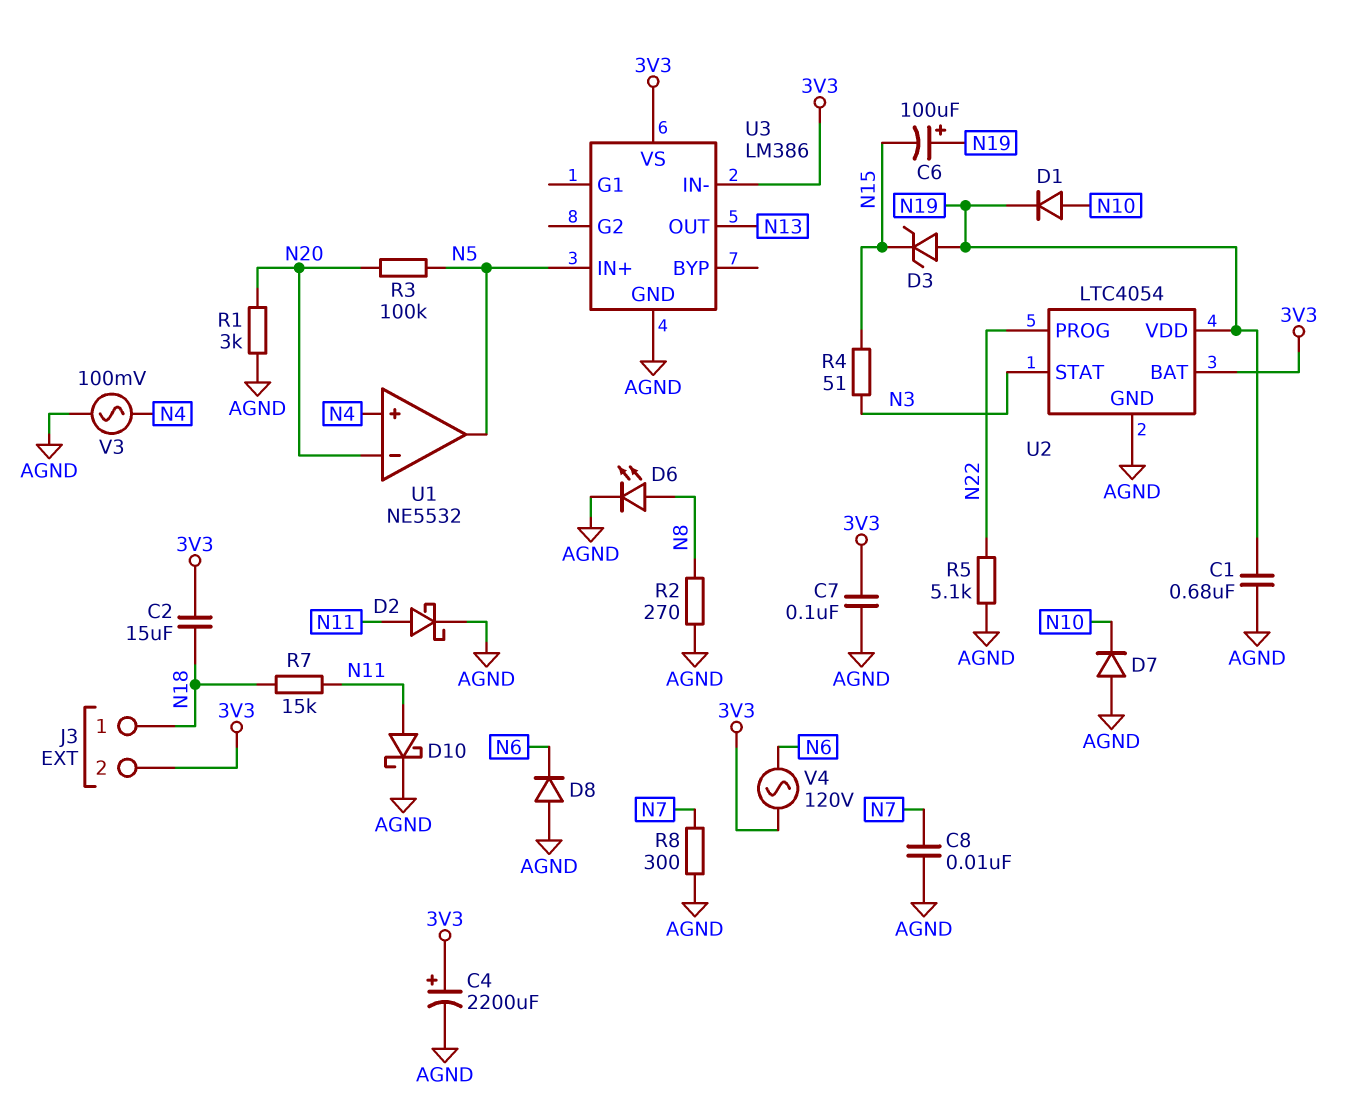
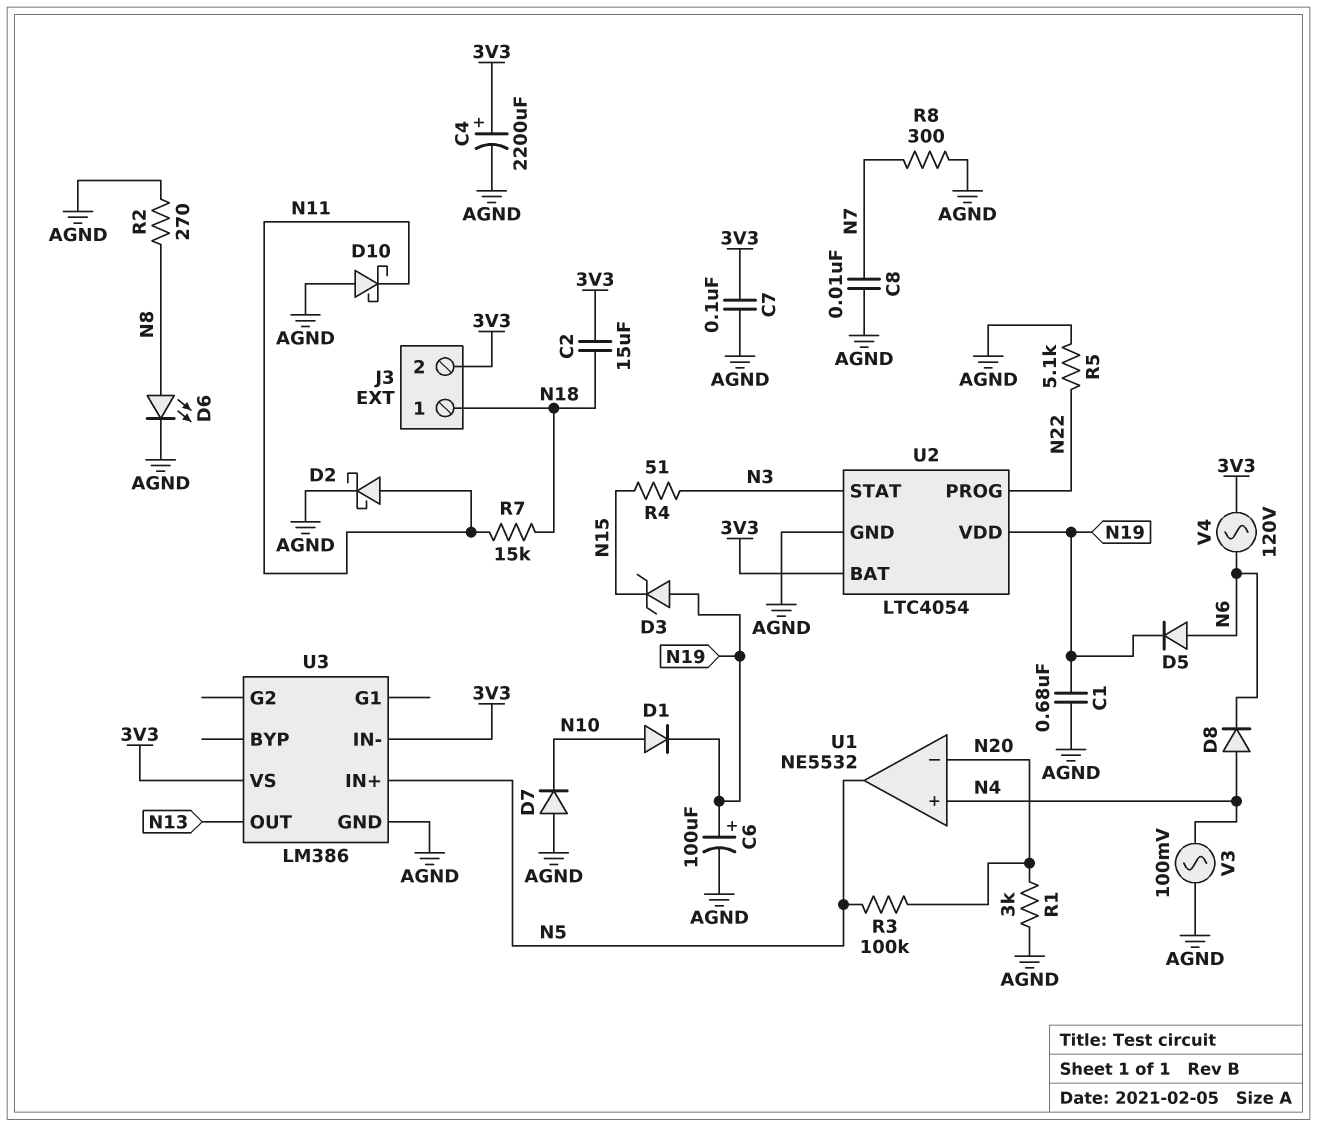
C6: 100uF (plus N19, minus N15) -> 100uF (plus N19, minus AGND)
D5: none -> diode (A N6, K N19)
D8: diode (A AGND, K N6) -> diode (A N4, K N6)
D10: schottky (A N11, K AGND) -> schottky (A AGND, K N11)

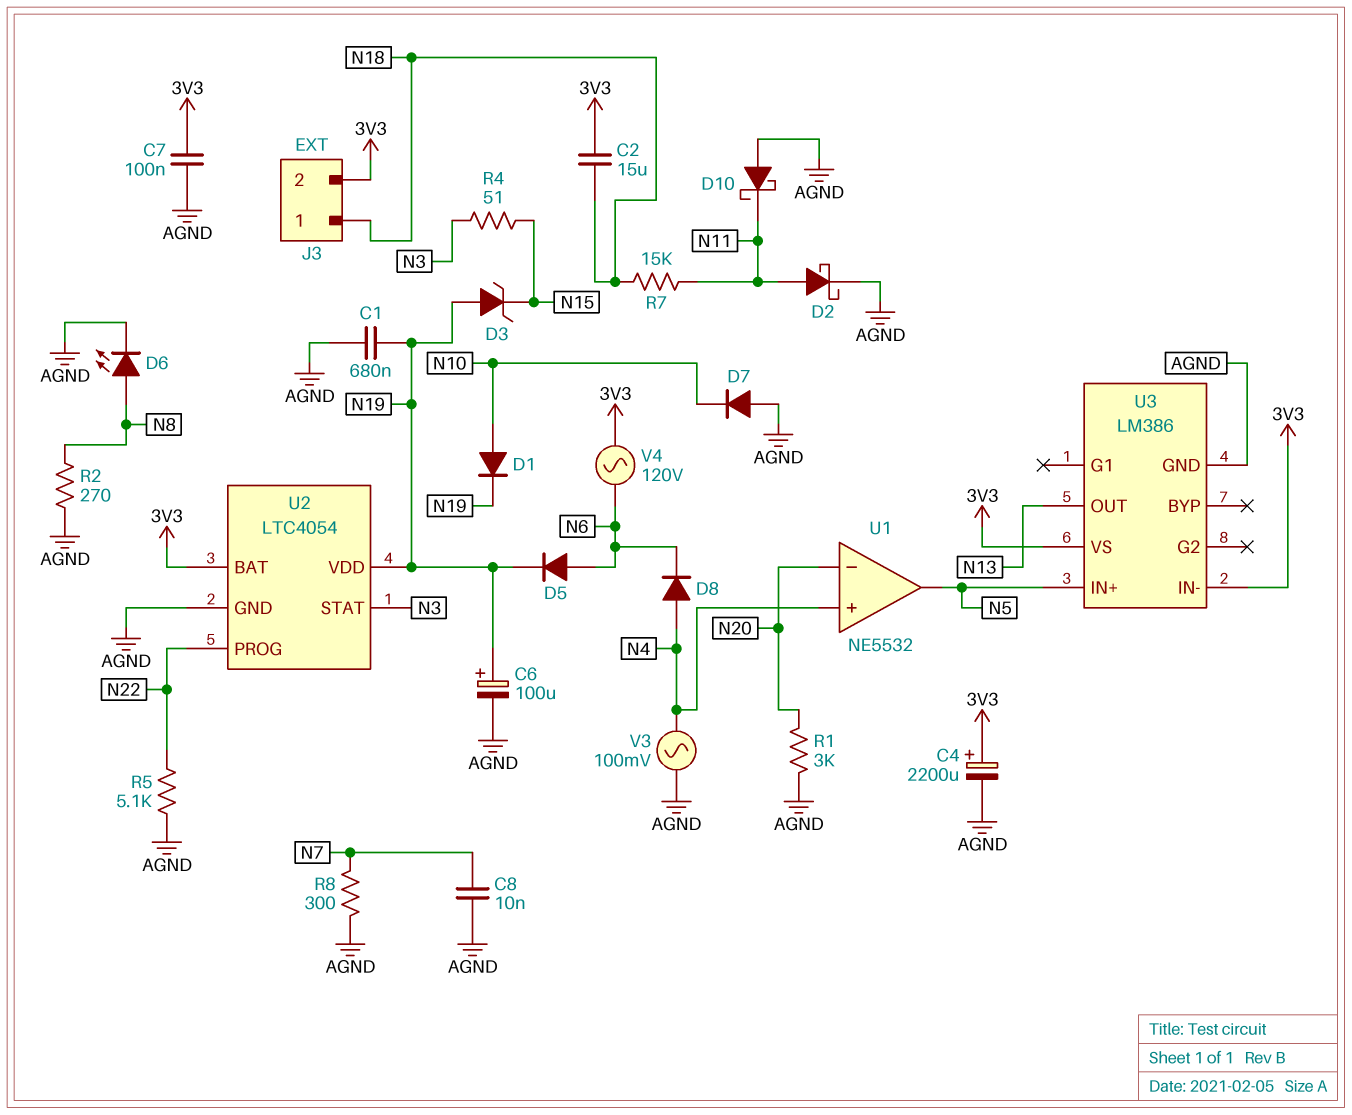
R3: 100k (N5, N20) -> none

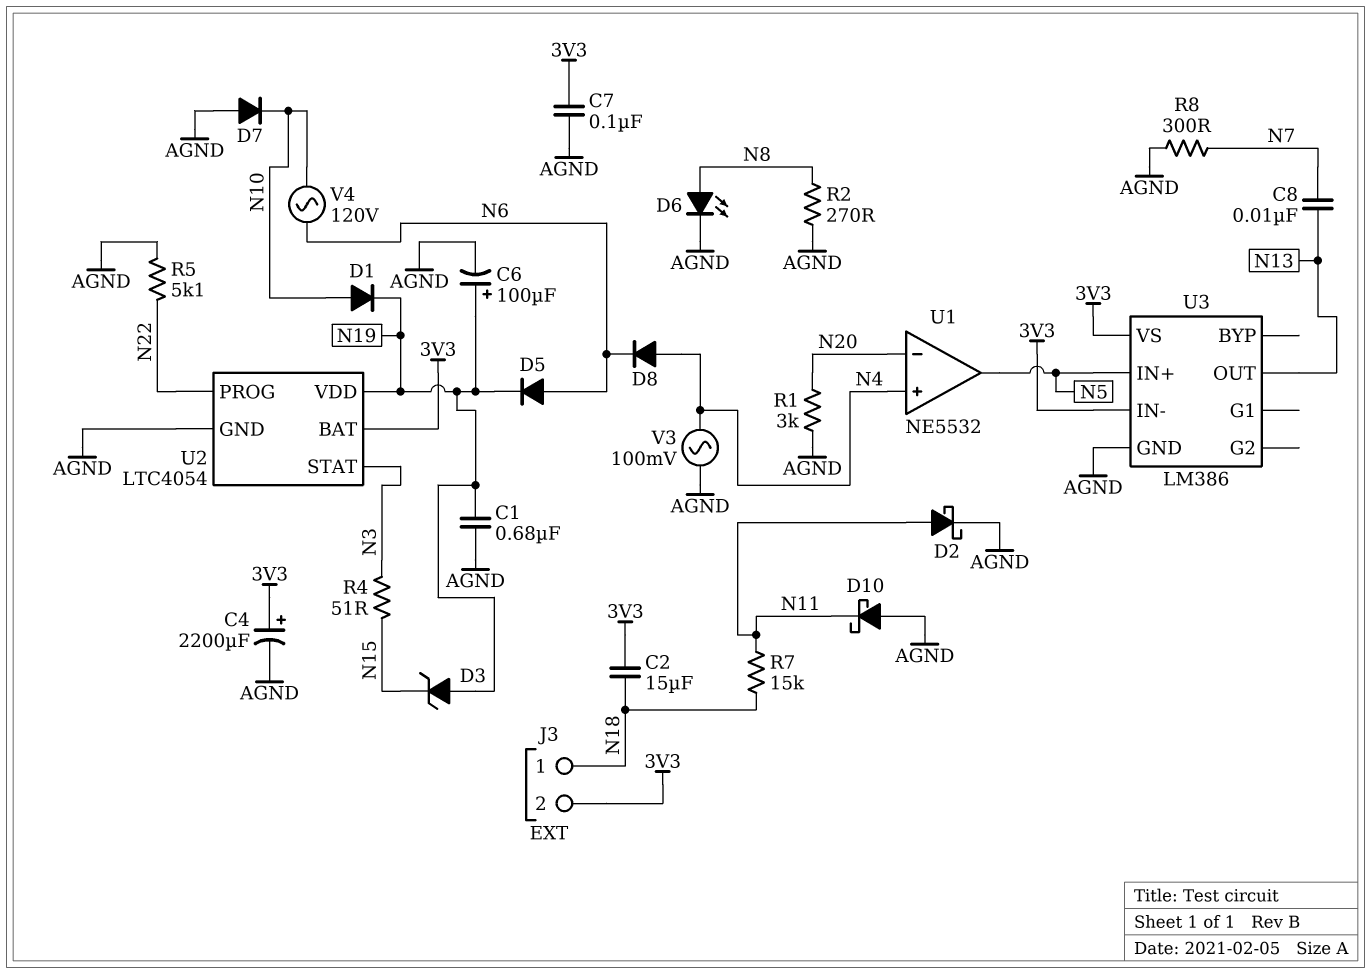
C8: 10nF (AGND, N7) -> 10nF (N7, N13)
V4: AC 120V (3V3, N6) -> AC 120V (N6, N10)

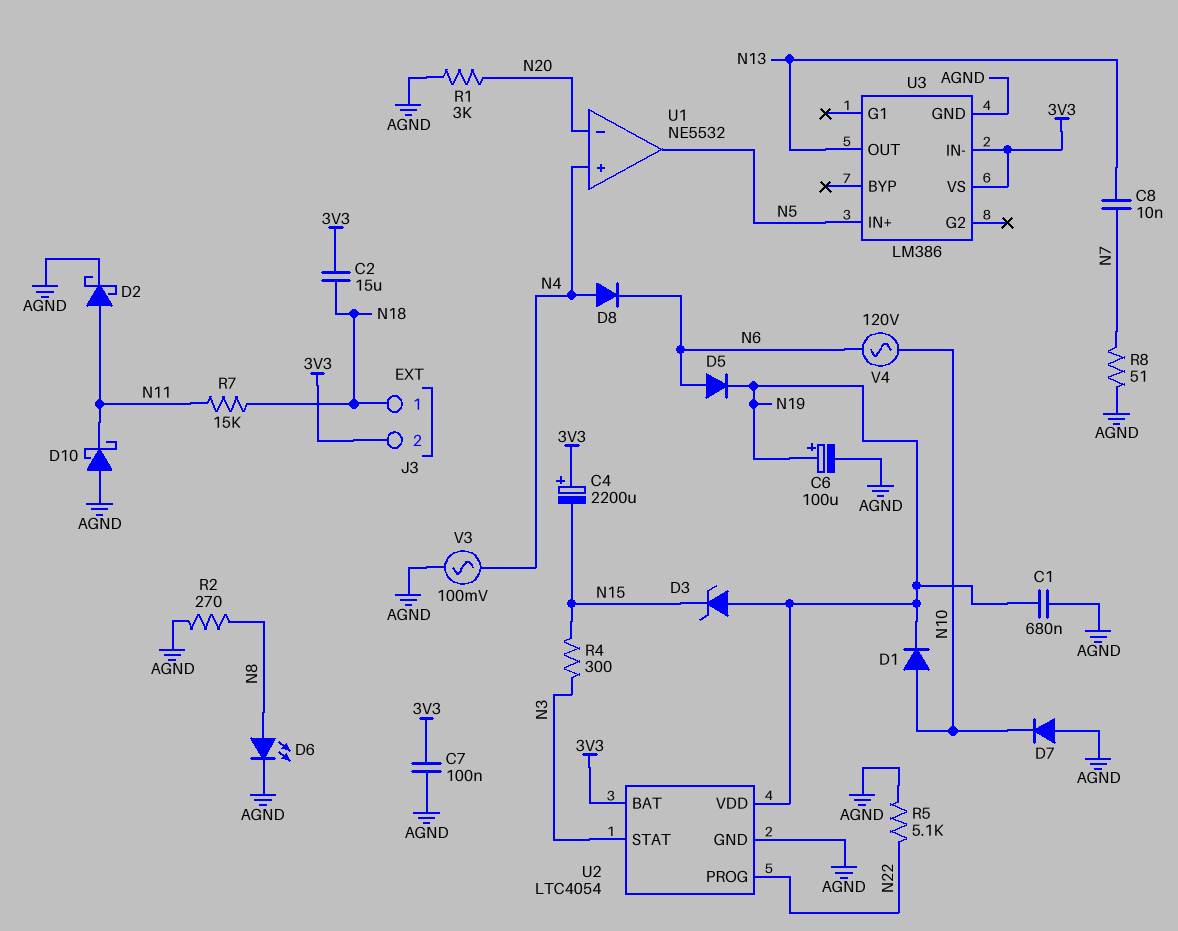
C4: 2200uF (plus 3V3, minus AGND) -> 2200uF (plus 3V3, minus N15)
R4: 51 (N3, N15) -> 300 (N3, N15)
R8: 300 (AGND, N7) -> 51 (AGND, N7)

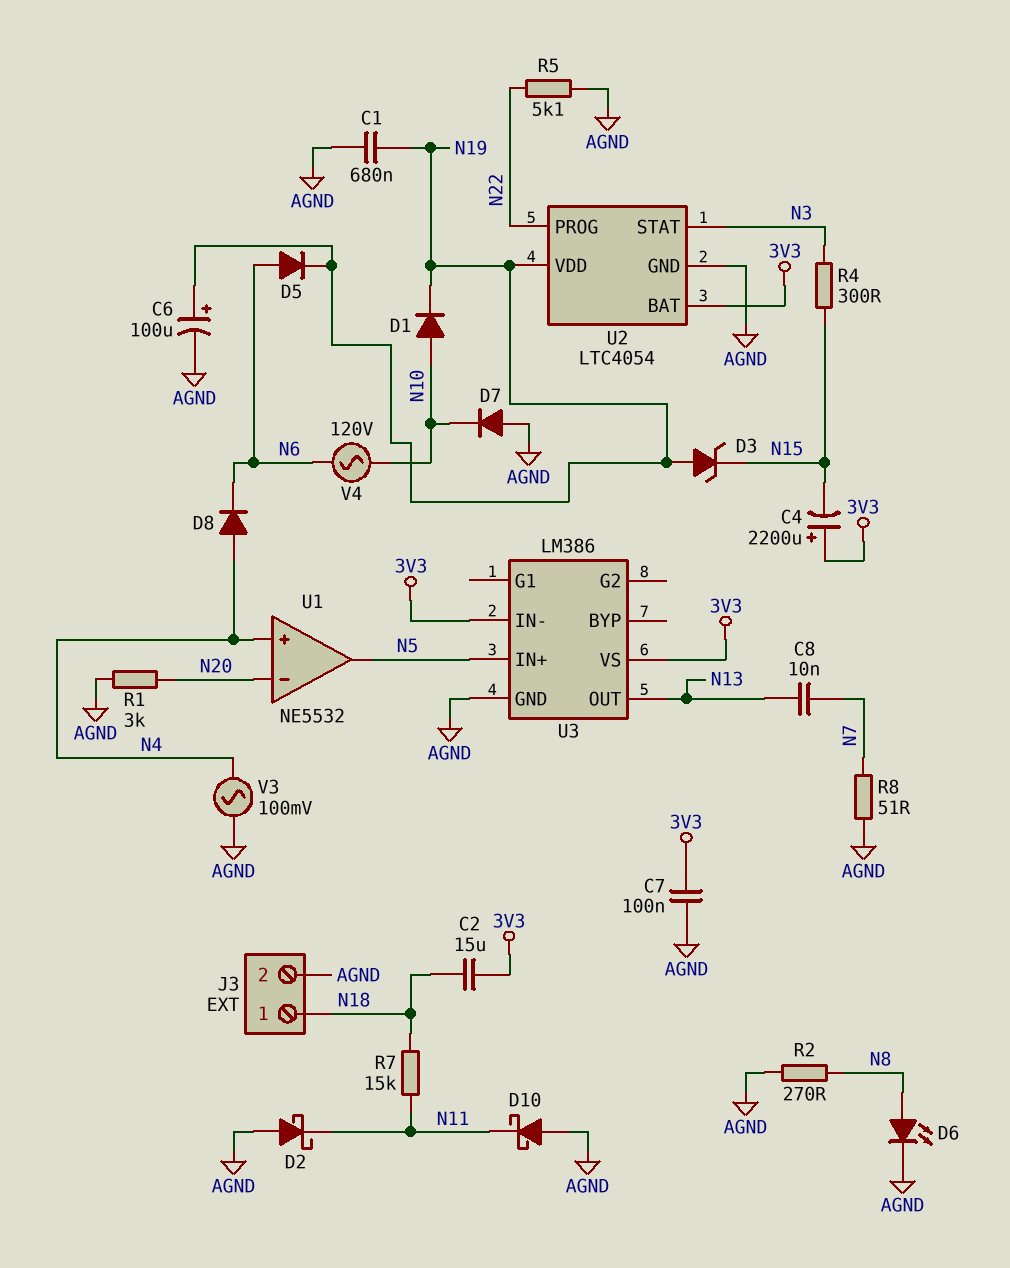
D2: schottky (A N11, K AGND) -> schottky (A AGND, K N11)
J3 pin 2: 3V3 -> AGND

